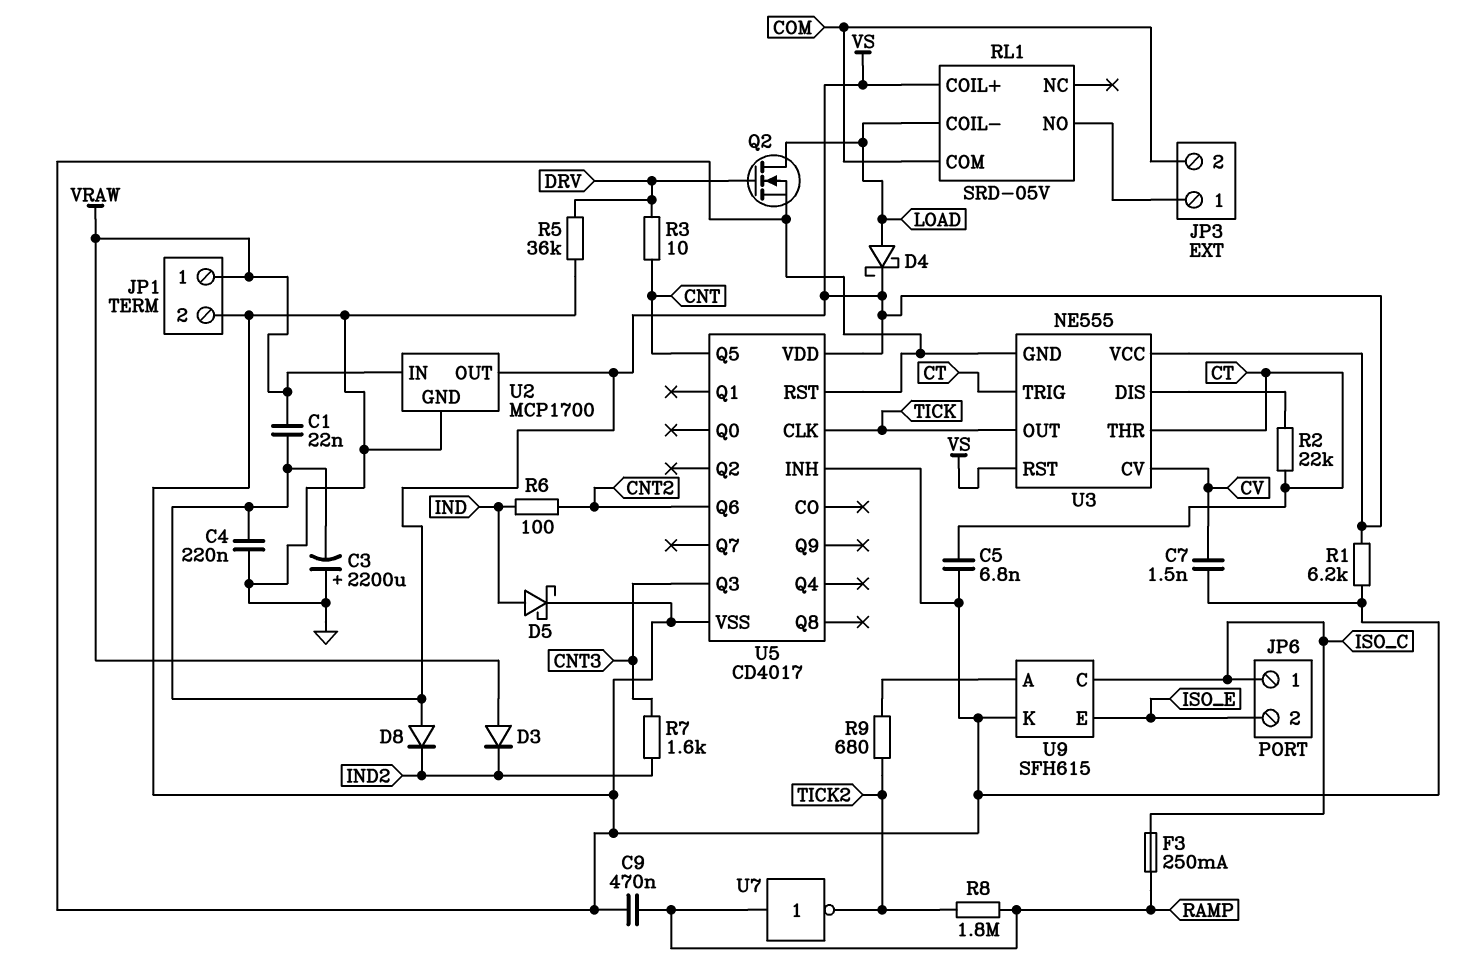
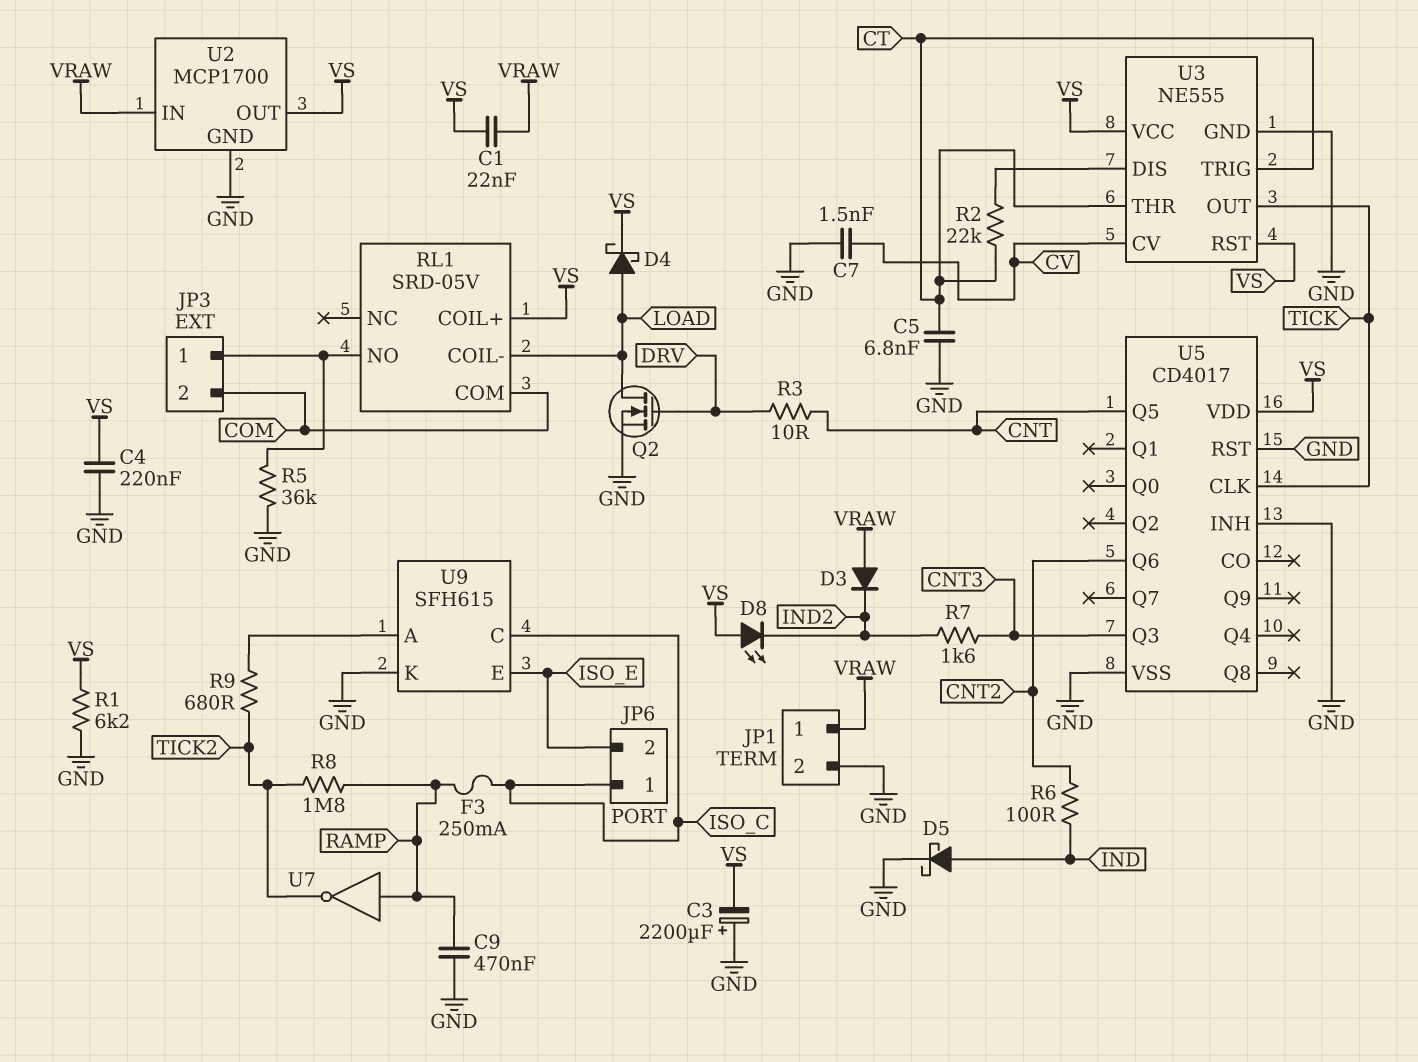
D8: diode (A VS, K IND2) -> LED (A VS, K IND2)
R5: 36k (DRV, GND) -> 36k (GND, JP3/1)

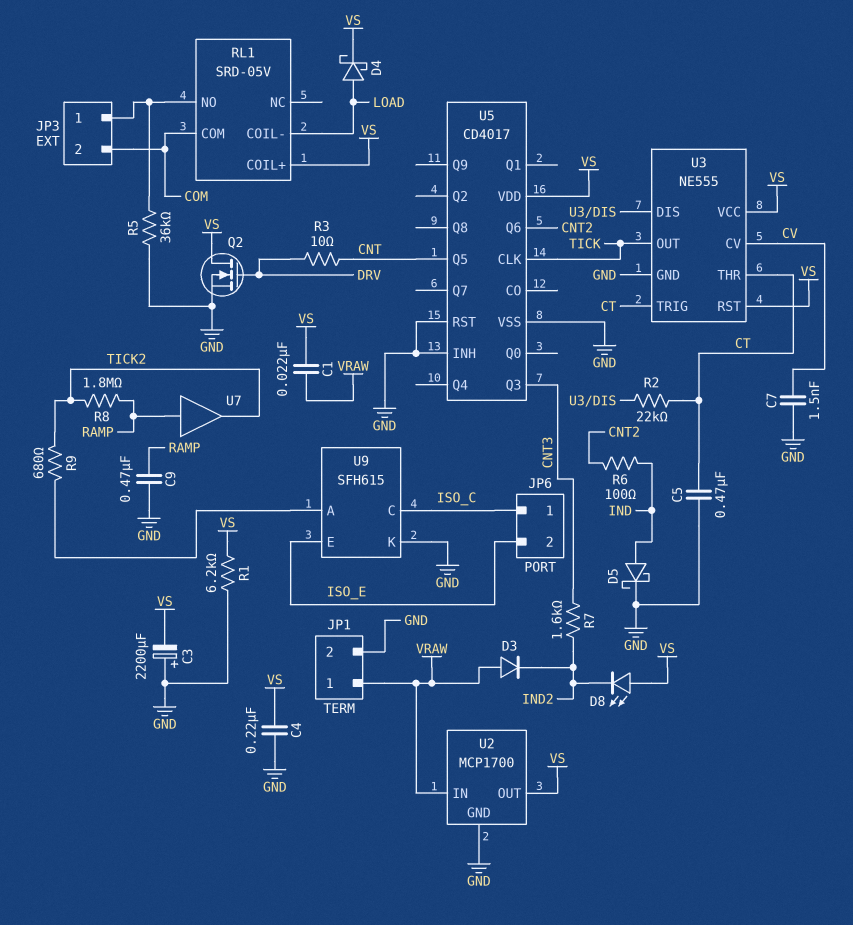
C5: 6.8nF (CT, GND) -> 470nF (CT, GND)
F3: 250mA (ISO_C, RAMP) -> none
Q2: NMOS (G DRV, D LOAD, S GND) -> NMOS (G DRV, D VS, S GND)
U7: NOT (in RAMP, out TICK2) -> buffer (in RAMP, out TICK2)

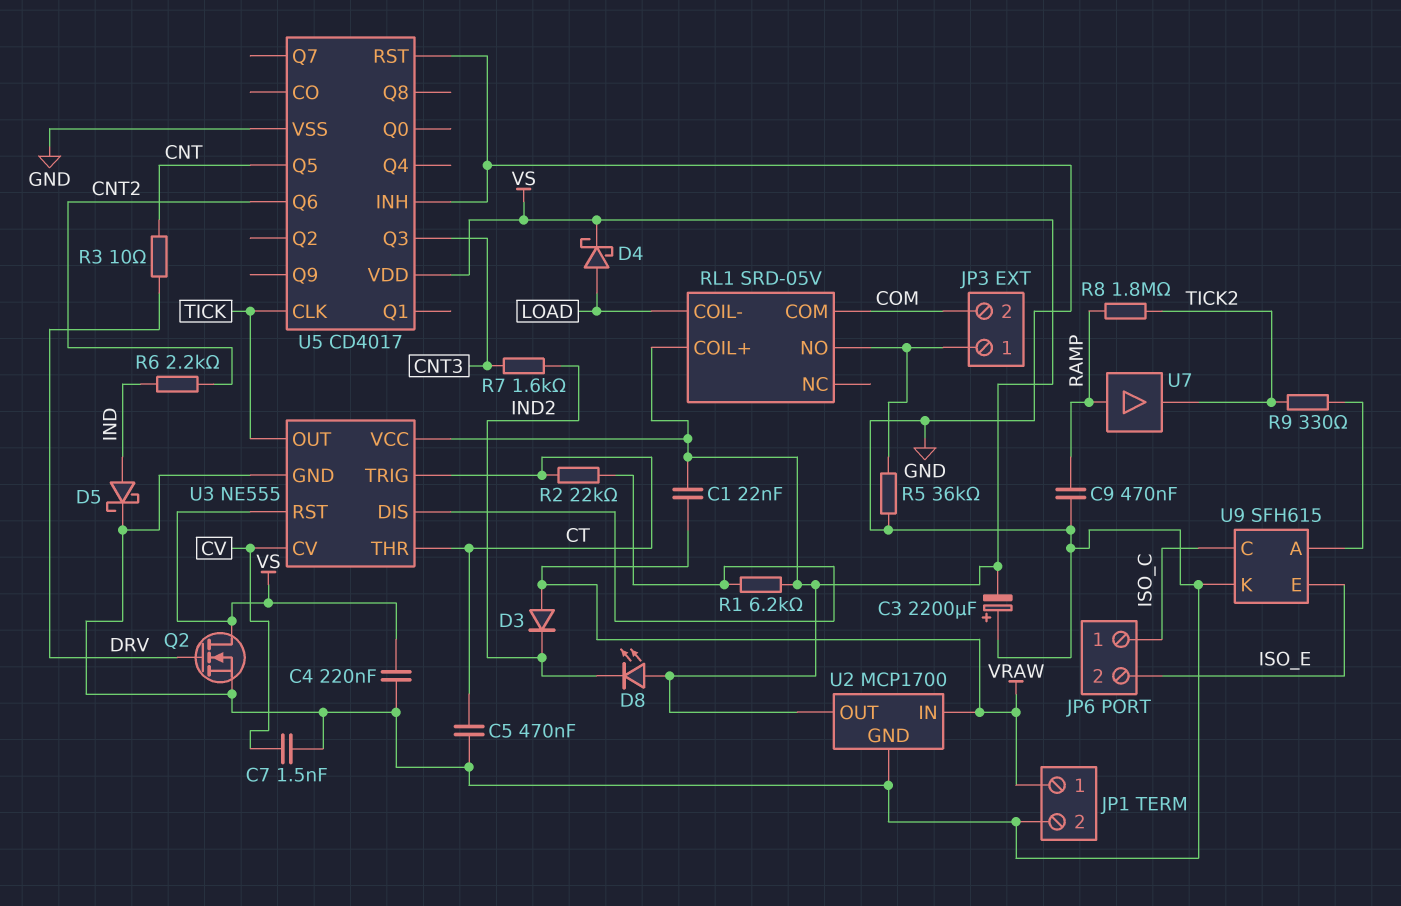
R1: 6.2k (GND, VS) -> 6.2k (U3/DIS, VS)
R6: 100 (CNT2, IND) -> 2.2k (CNT2, IND)
R9: 680 (TICK2, U9/A) -> 330 (TICK2, U9/A)

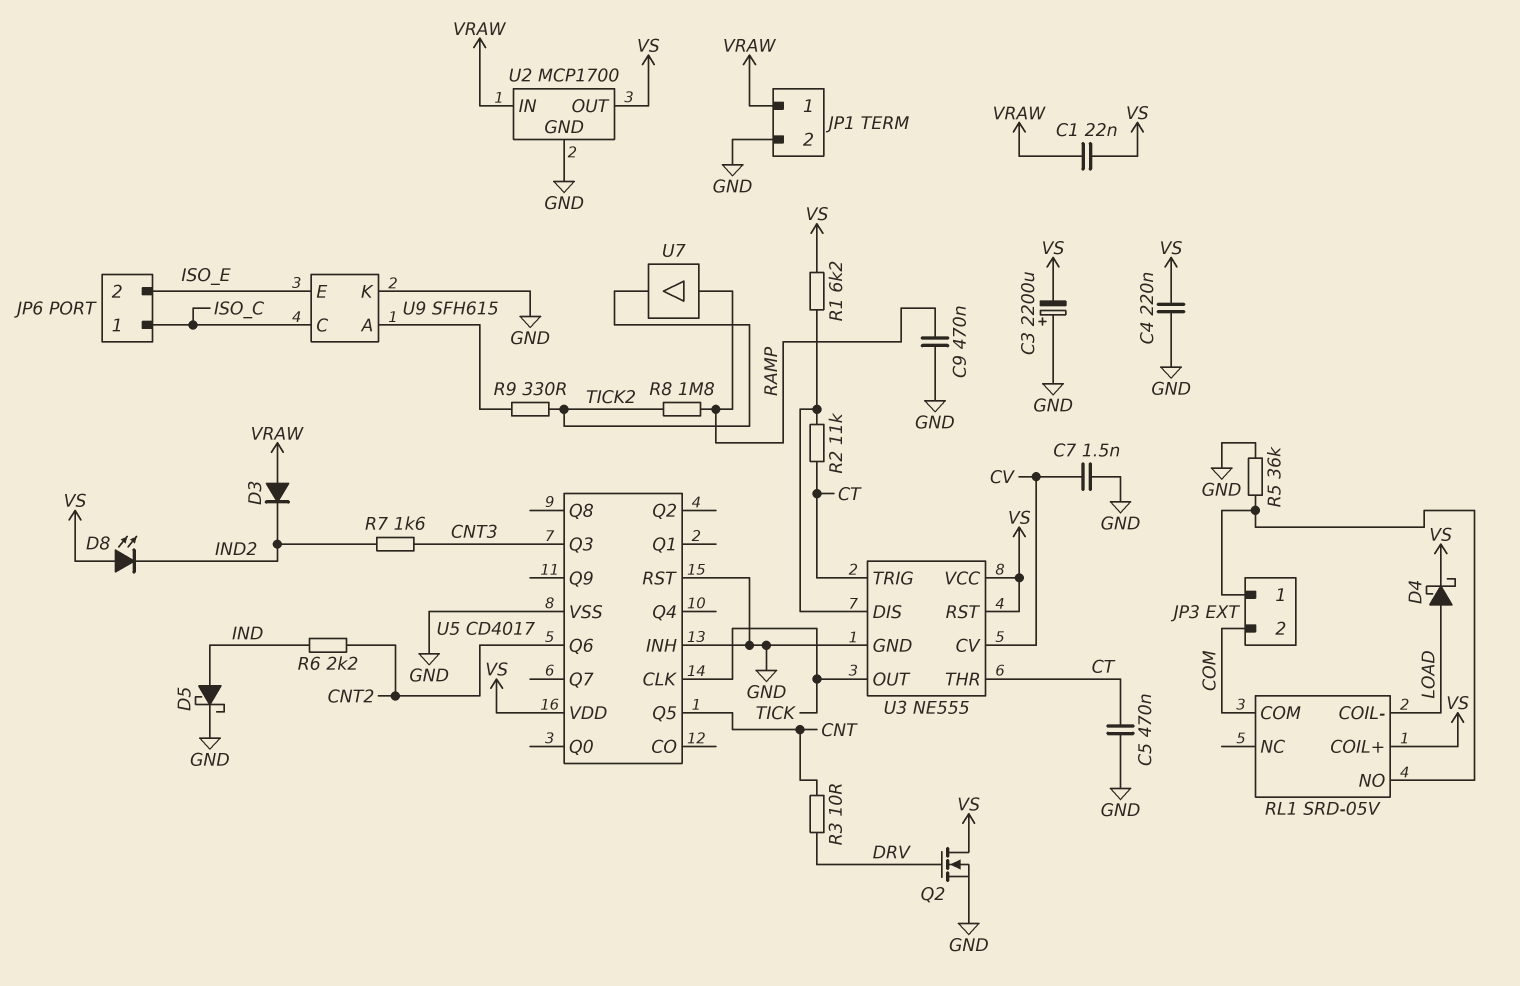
R2: 22k (CT, U3/DIS) -> 11k (CT, U3/DIS)

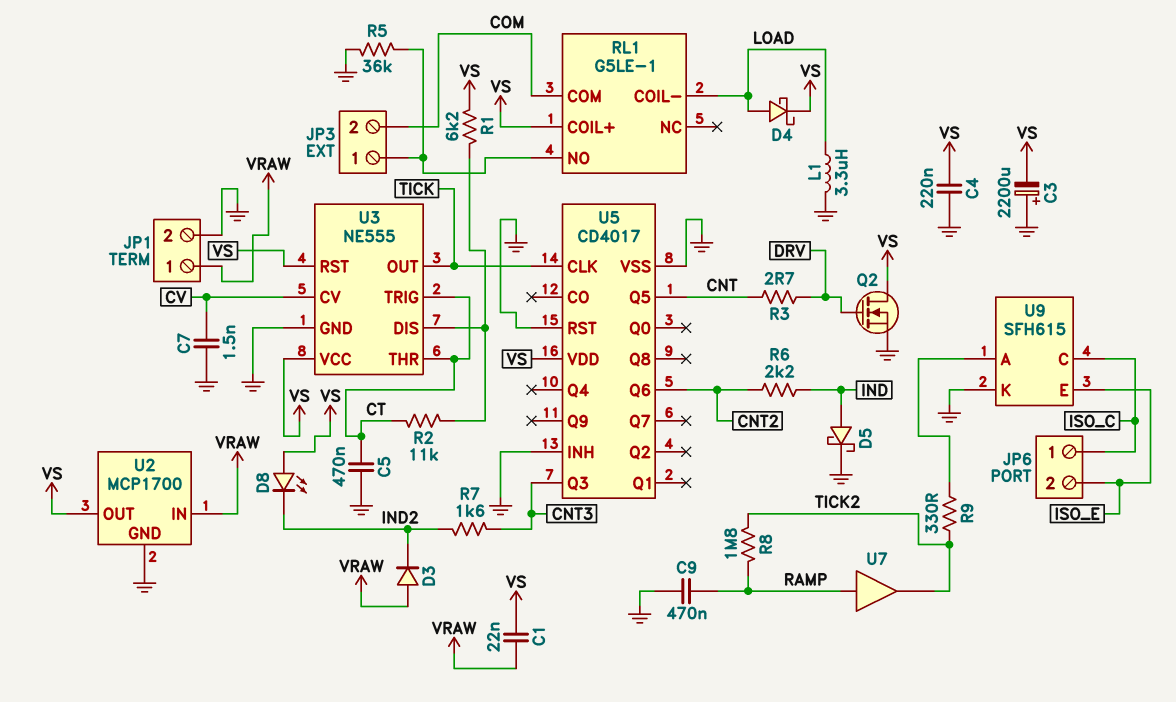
L1: none -> 3.3uH (GND, LOAD)
R3: 10 (CNT, DRV) -> 2.7 (CNT, DRV)
RL1: SRD-05V -> G5LE-1

